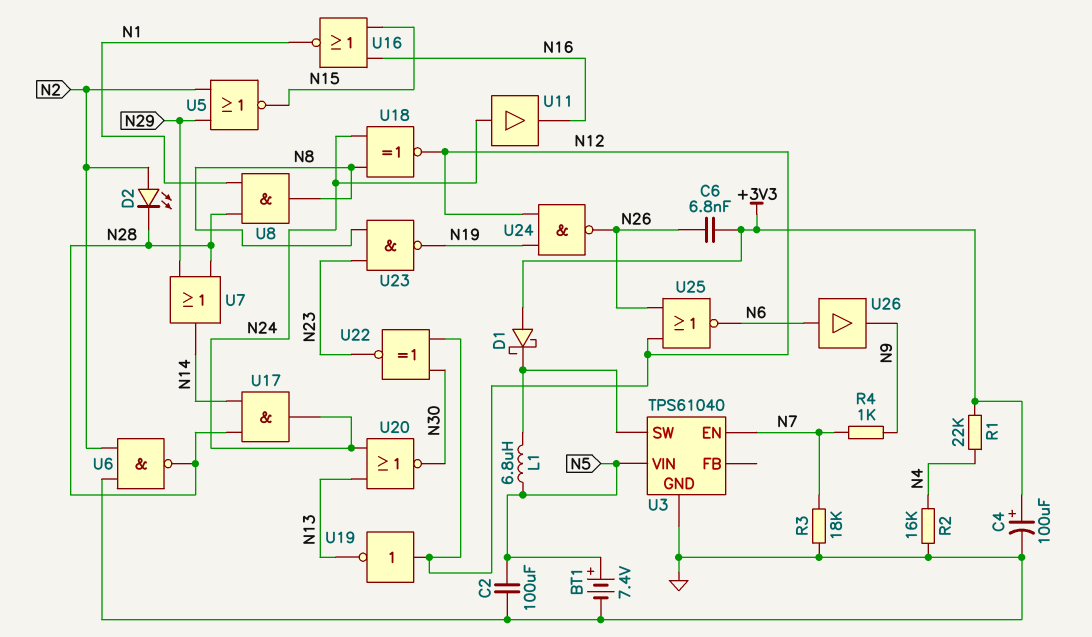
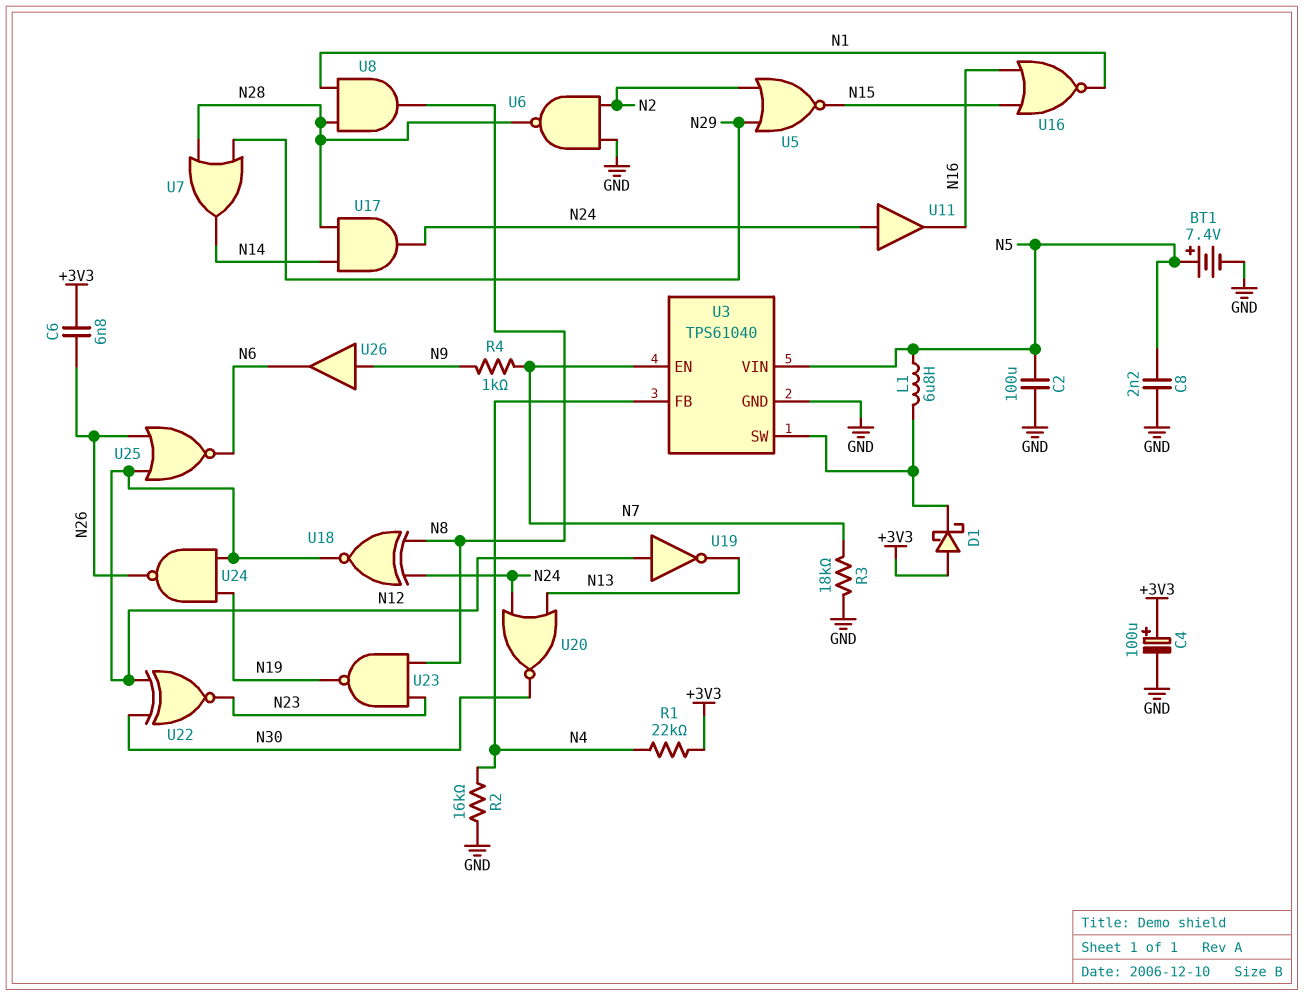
C8: none -> 2.2nF (GND, N5)
D2: LED (A N2, K N28) -> none
U3 pin FB: none -> N4
U26: buffer (in N6, out N9) -> buffer (in N9, out N6)

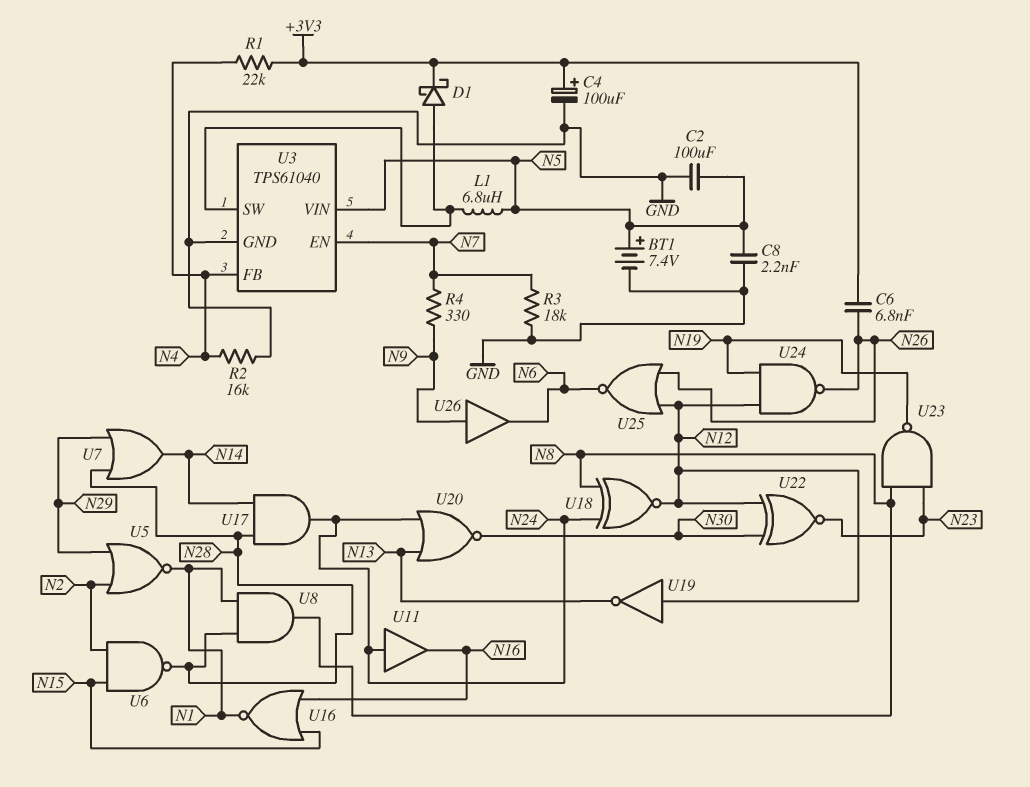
D1: schottky (A +3V3, K U3/SW) -> schottky (A U3/SW, K +3V3)
R4: 1k (N7, N9) -> 330 (N7, N9)
U5: NOR (in N2, in N29, out N15) -> NOR (in N2, in N29, out N1)
U6: NAND (in GND, in N2, out N28) -> NAND (in N2, in N15, out N28)

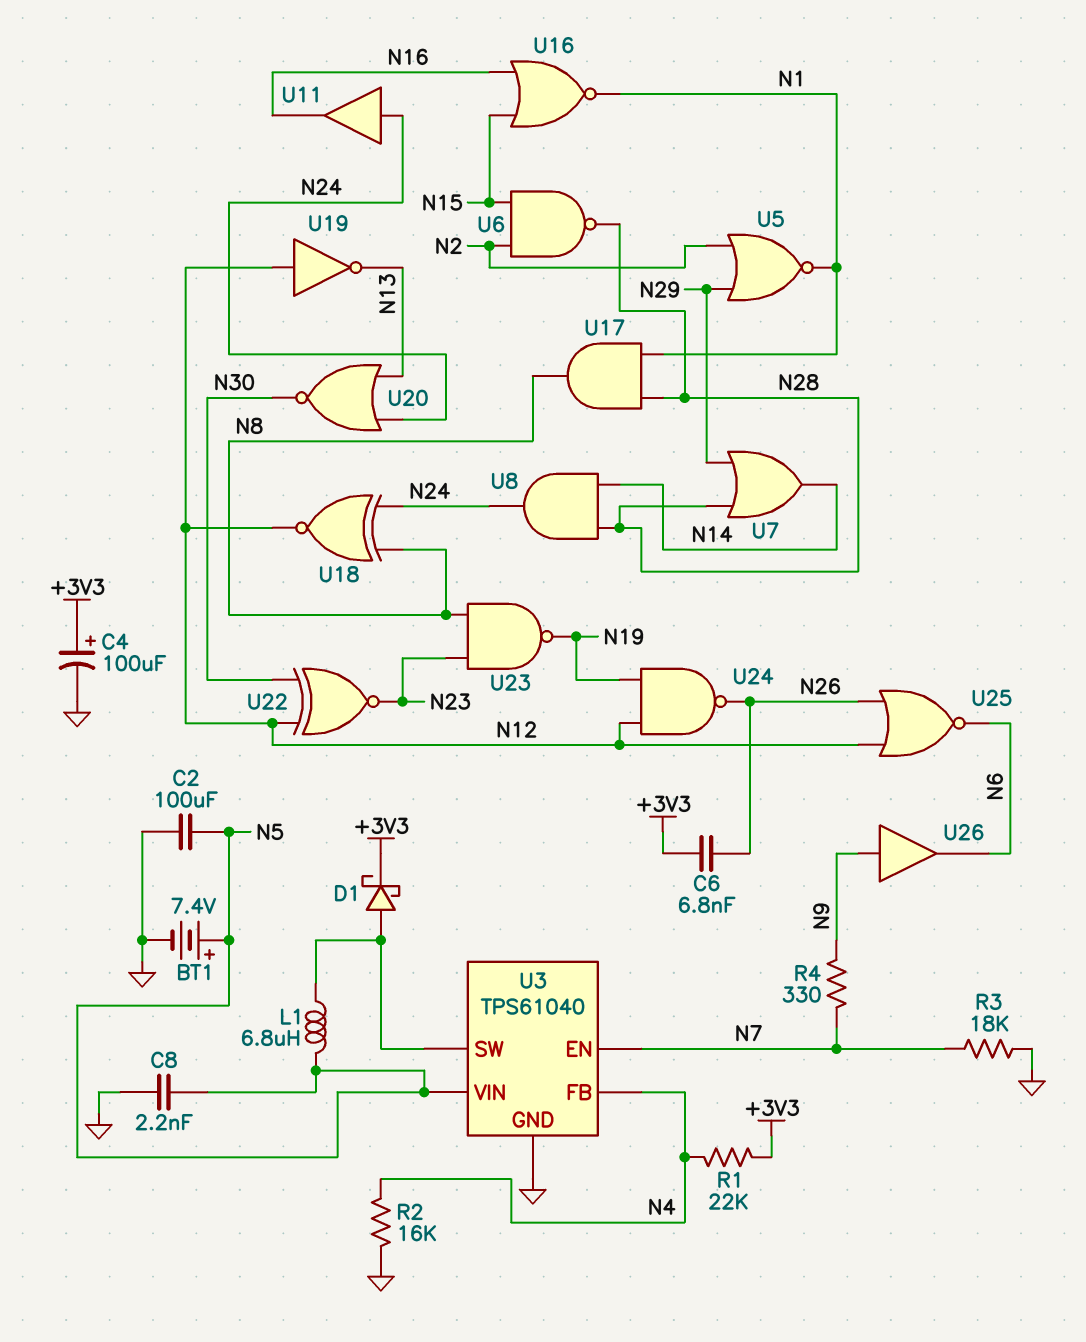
U8: AND (in N1, in N28, out N8) -> AND (in N14, in N28, out N24)
U17: AND (in N14, in N28, out N24) -> AND (in N1, in N28, out N8)

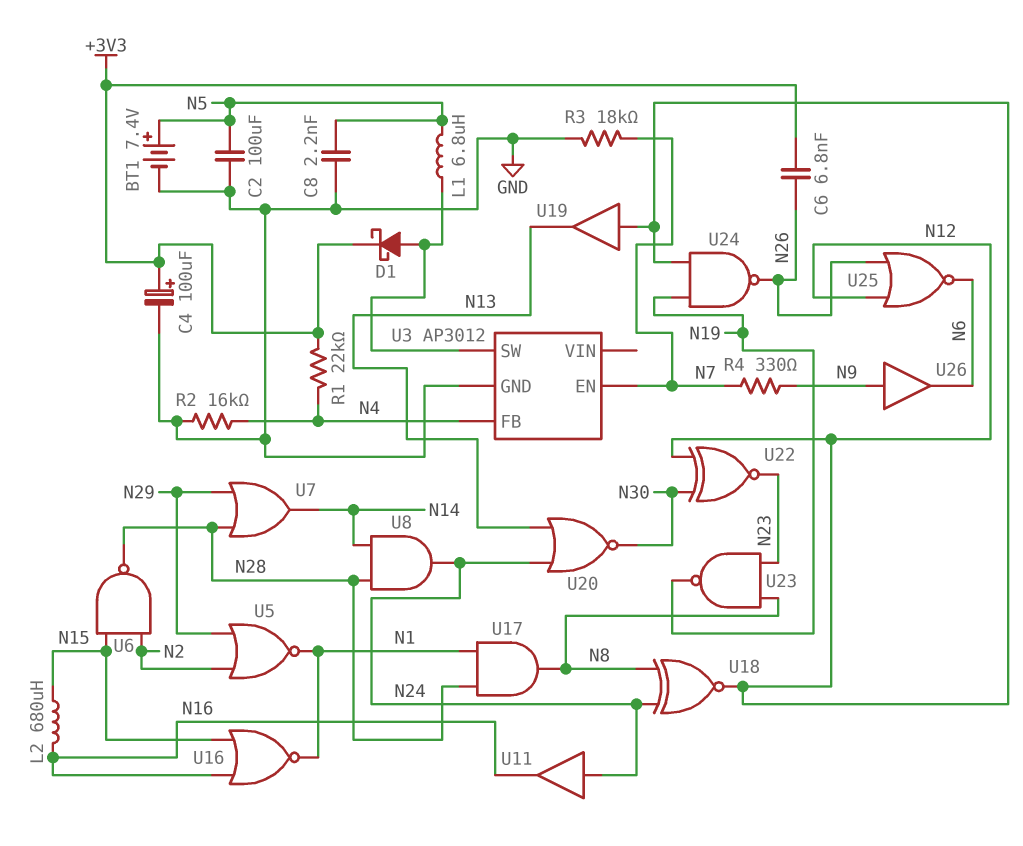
L2: none -> 680uH (N15, N16)
U3: TPS61040 -> AP3012
U3 pin VIN: N5 -> none
U19: NOT (in N12, out N13) -> buffer (in N12, out N13)

